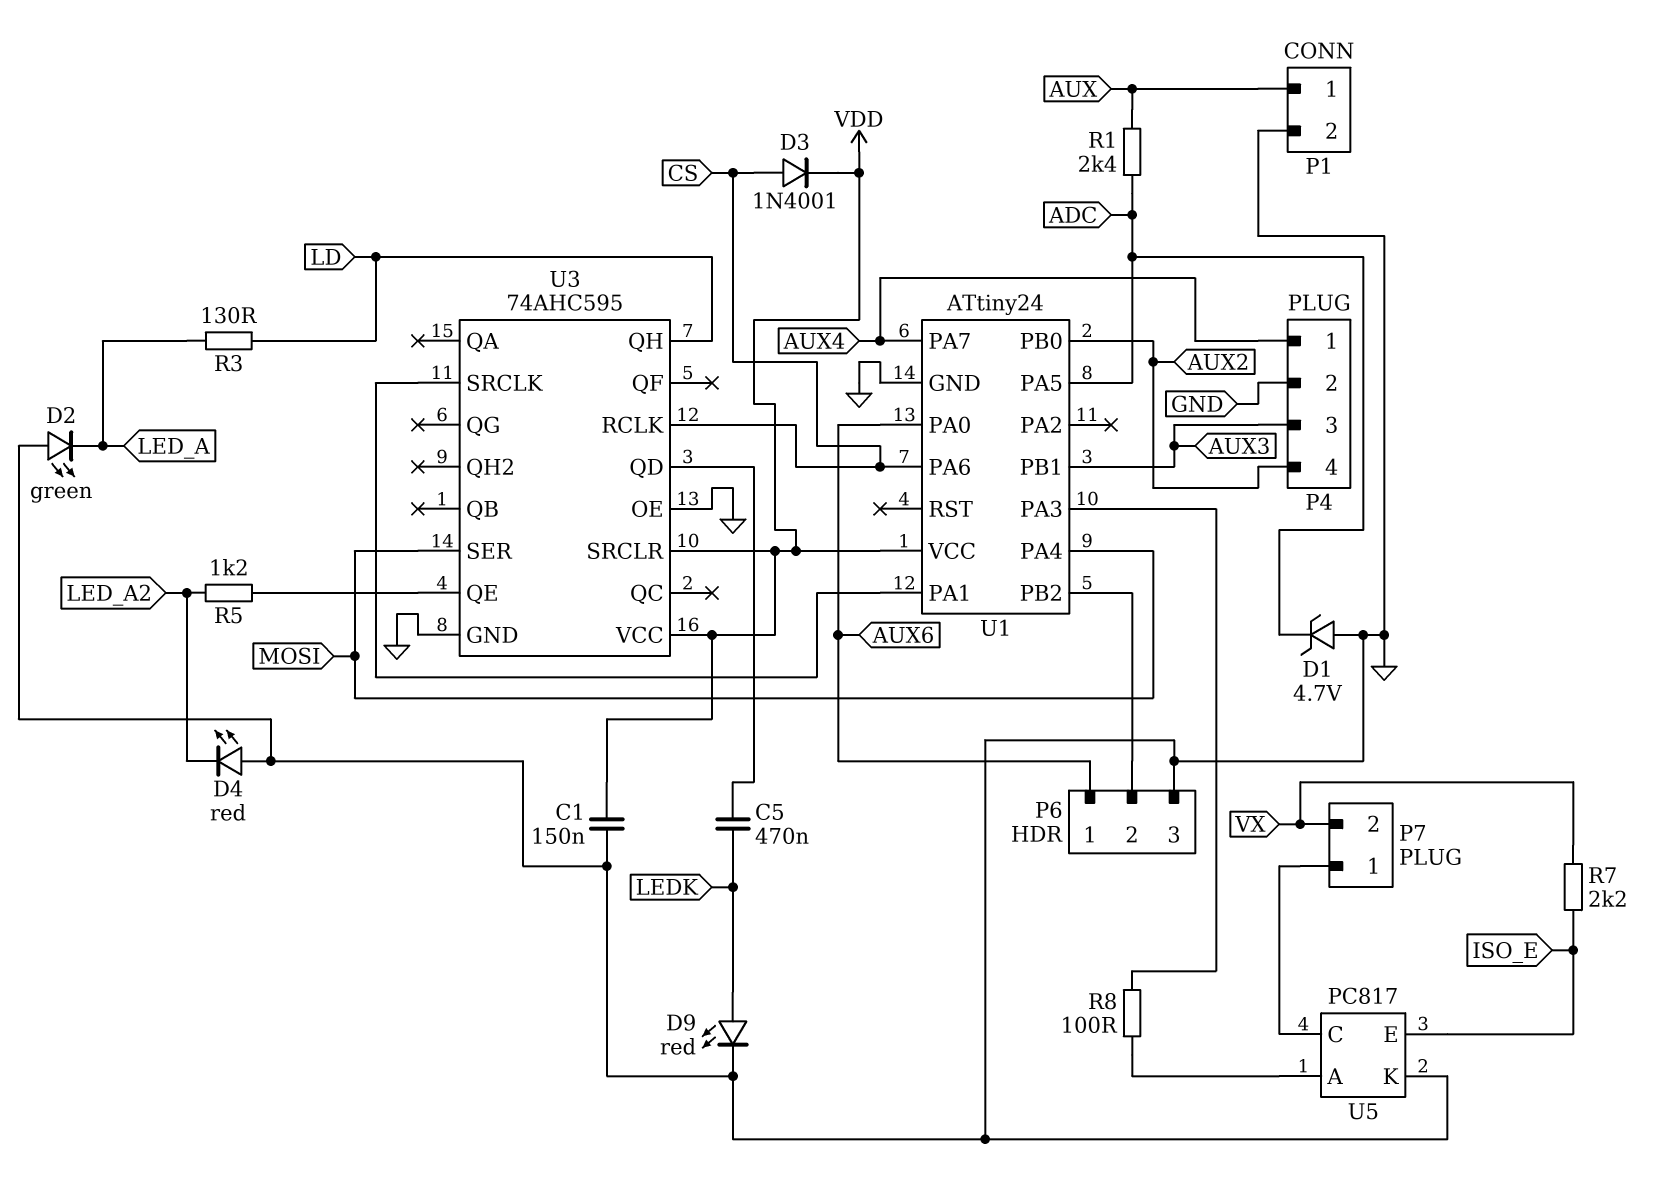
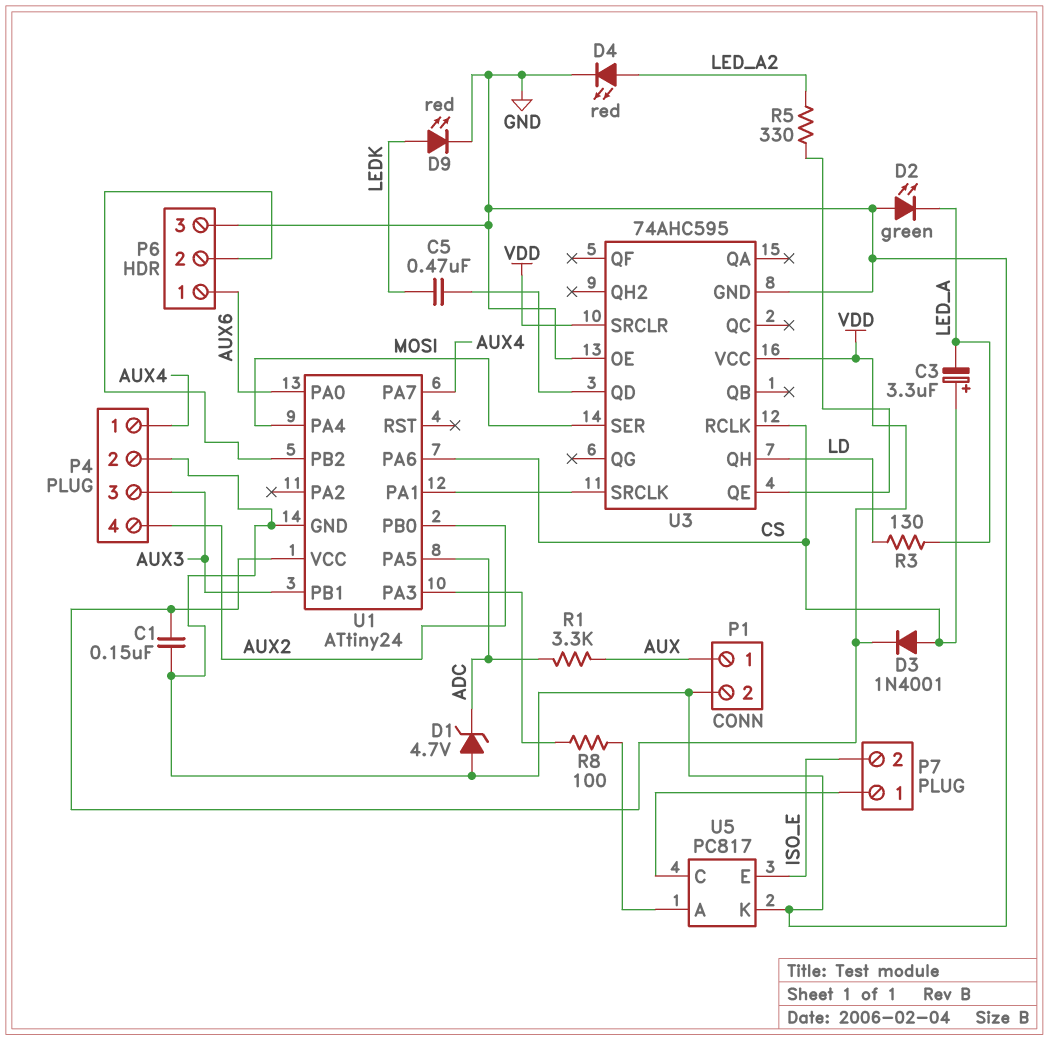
C3: none -> 3.3uF (plus CS, minus LED_A)
D4: LED red (A GND, K LED_A2) -> LED red (A LED_A2, K GND)
P7 pin 2: VX -> ISO_E
R1: 2.4k (ADC, AUX) -> 3.3k (ADC, AUX)
R5: 1.2k (LED_A2, U3/QE) -> 330 (LED_A2, U3/QE)
R7: 2.2k (ISO_E, VX) -> none

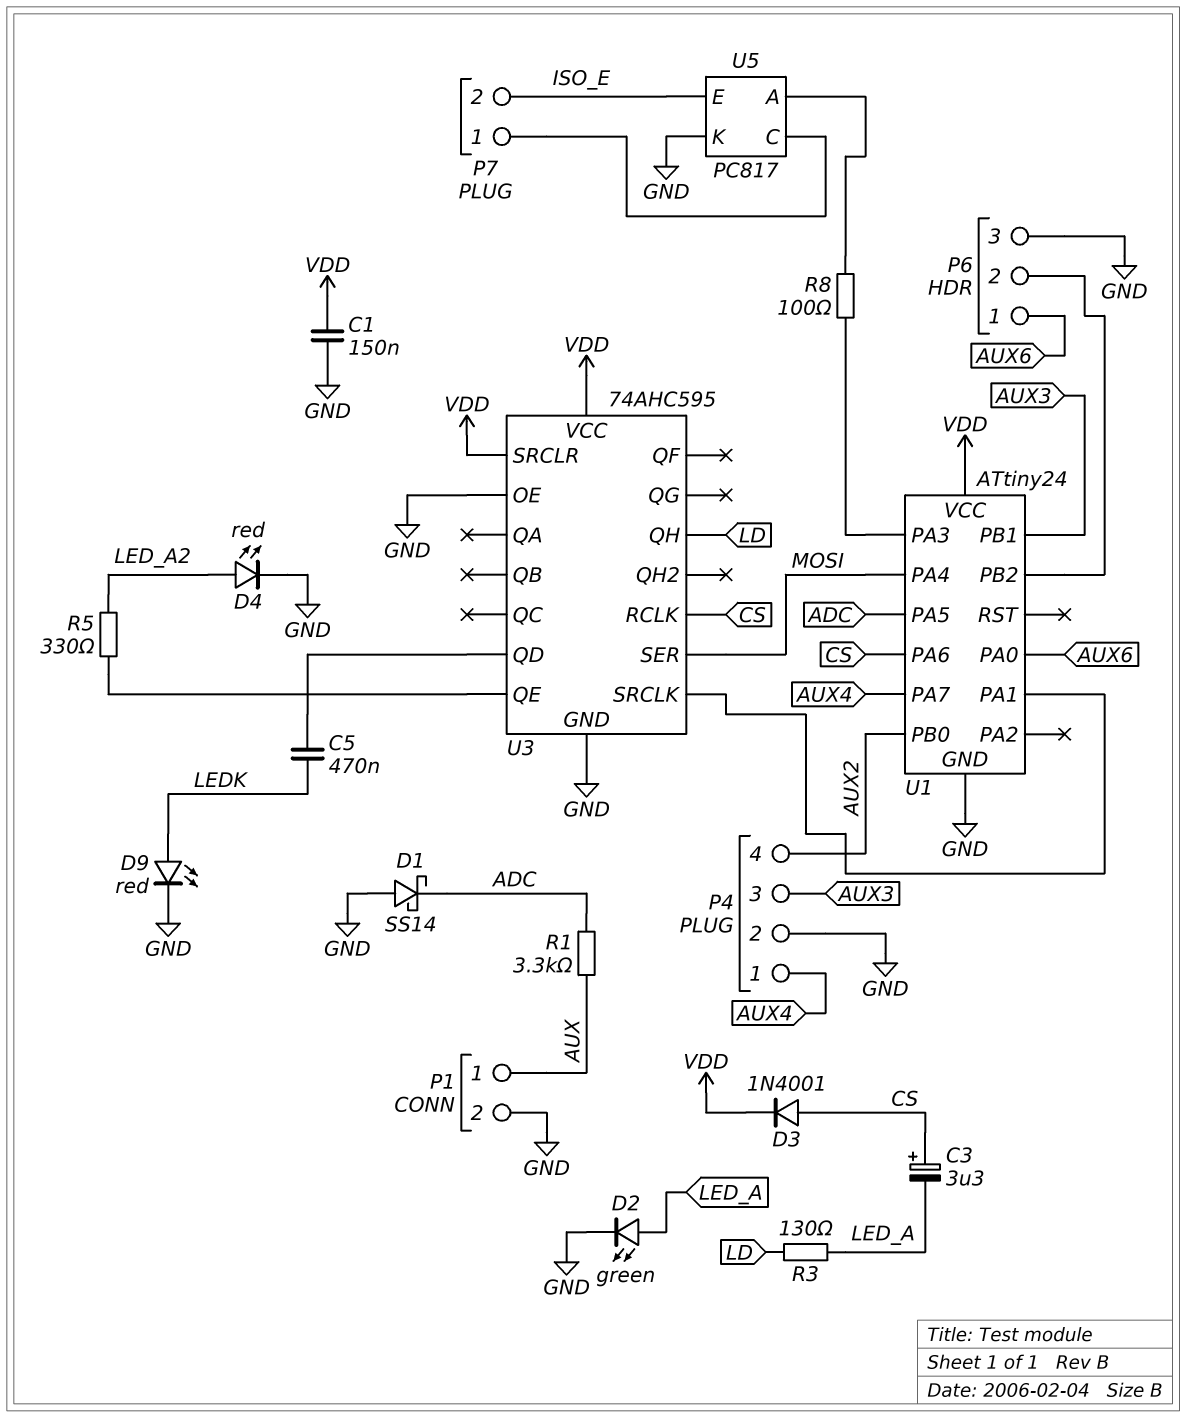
D1: zener 4.7V (A GND, K ADC) -> schottky SS14 (A GND, K ADC)
D2: LED green (A GND, K LED_A) -> LED green (A LED_A, K GND)

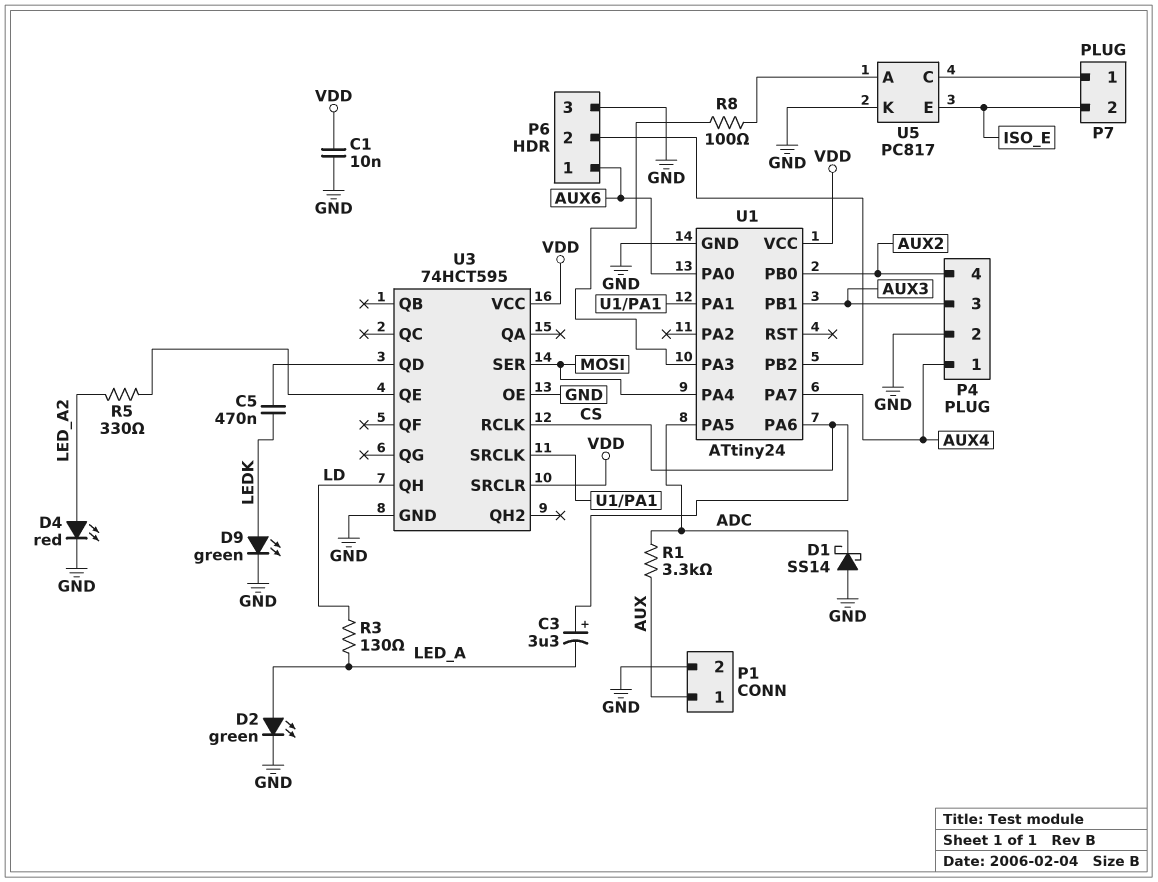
C1: 150nF (GND, VDD) -> 10nF (GND, VDD)
D3: diode 1N4001 (A CS, K VDD) -> none
D9: LED red (A LEDK, K GND) -> LED green (A LEDK, K GND)
U3: 74AHC595 -> 74HCT595

